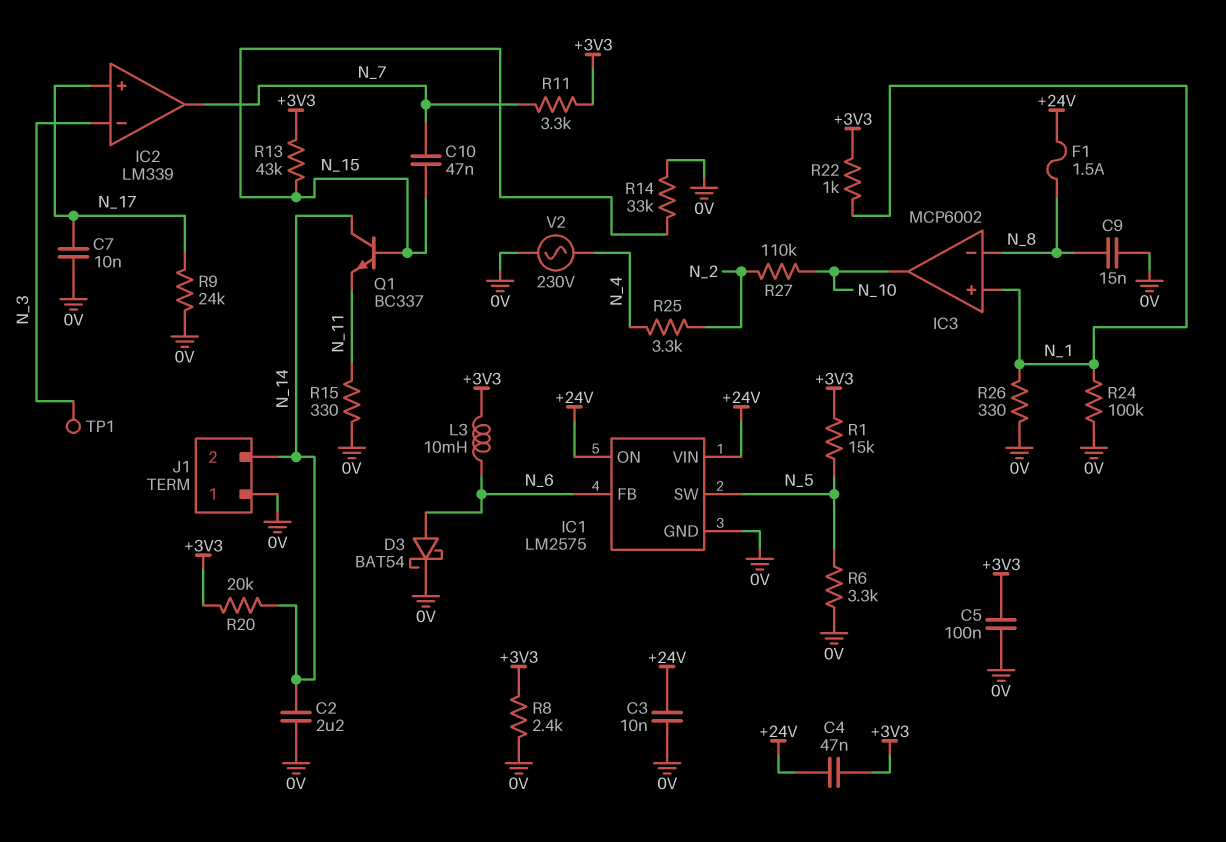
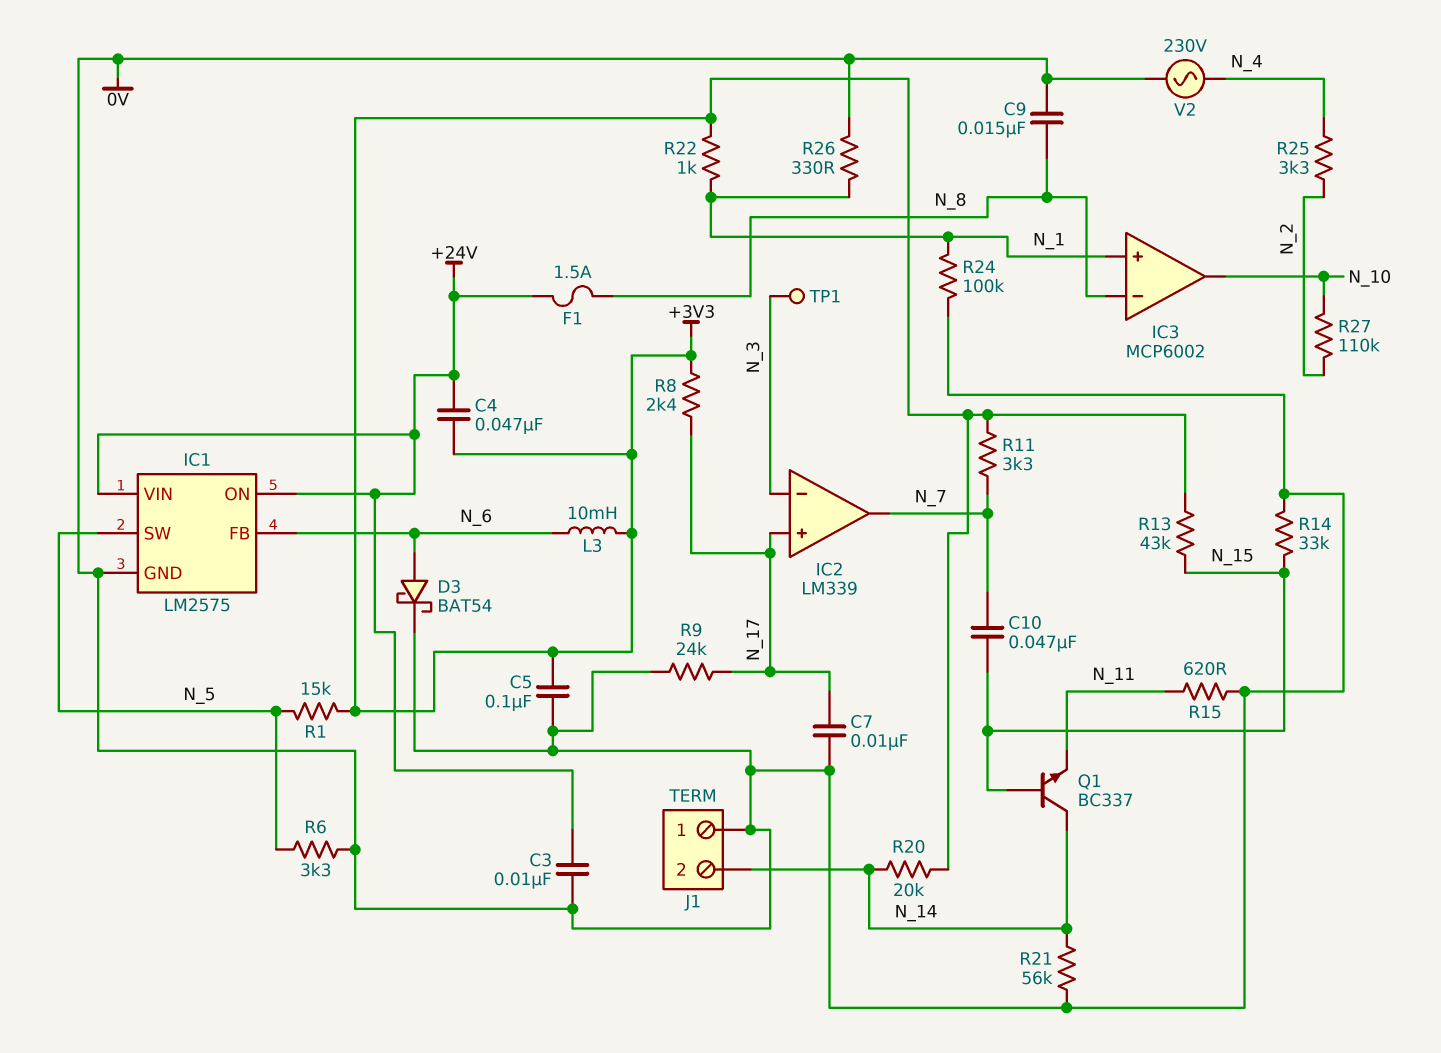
C2: 2.2uF (0V, N_14) -> none
R8: 2.4k (+3V3, 0V) -> 2.4k (+3V3, N_17)
R15: 330 (0V, N_11) -> 620 (0V, N_11)
R21: none -> 56k (0V, N_14)

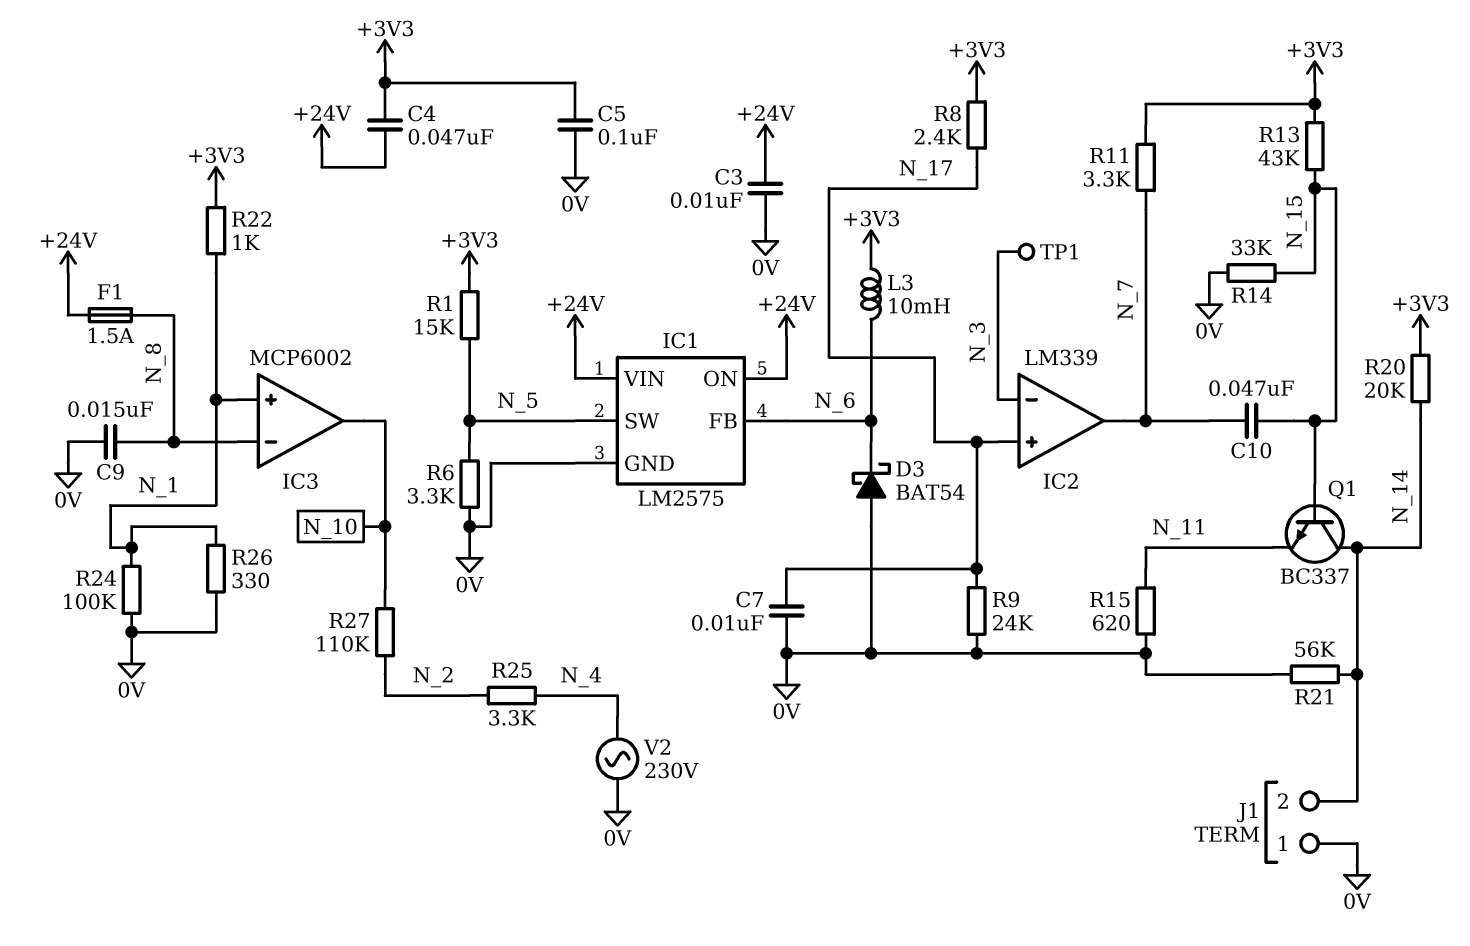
D3: schottky BAT54 (A N_6, K 0V) -> schottky BAT54 (A 0V, K N_6)

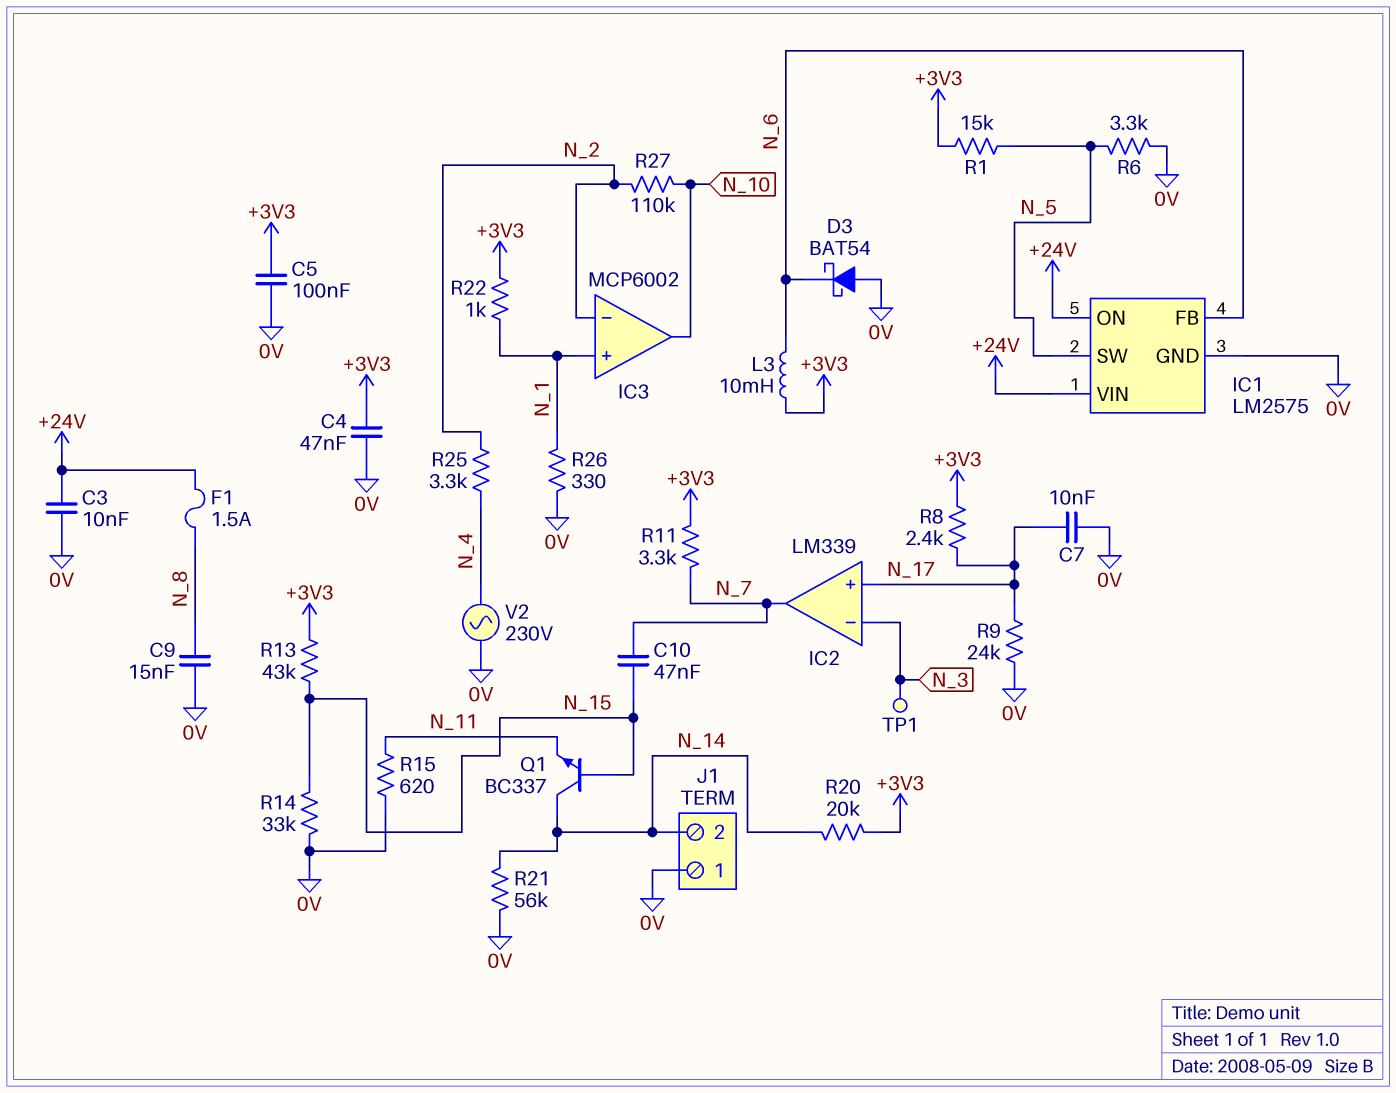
C4: 47nF (+3V3, +24V) -> 47nF (+3V3, 0V)
IC3 pin in-: N_8 -> N_2
R24: 100k (0V, N_1) -> none

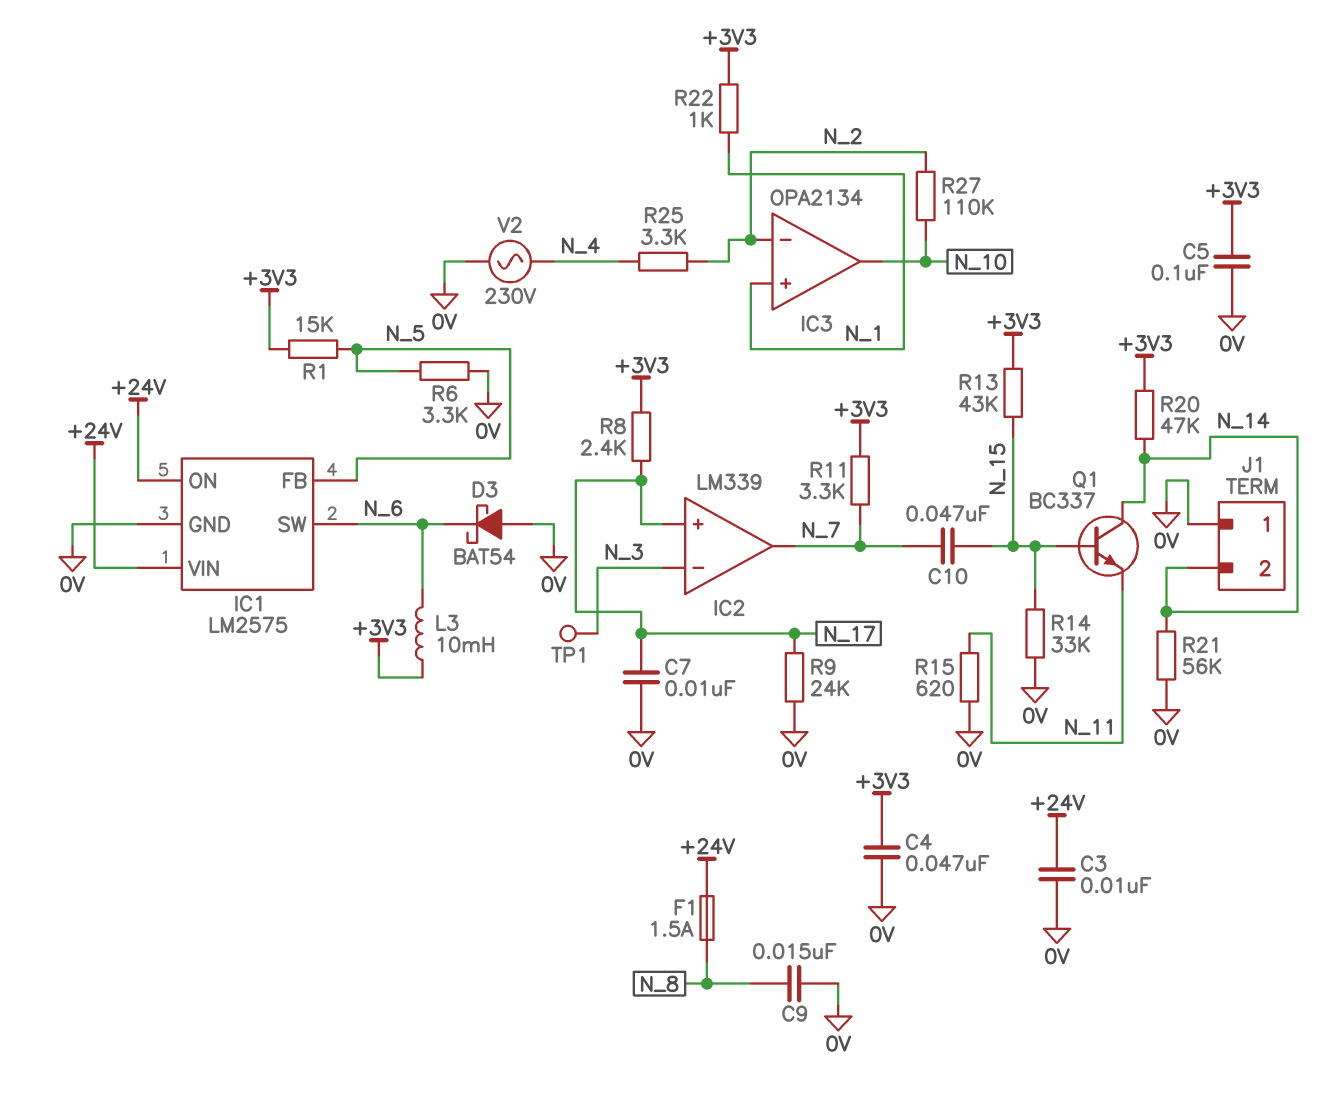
IC1 pin FB: N_6 -> N_5
IC1 pin SW: N_5 -> N_6
IC3: MCP6002 -> OPA2134
R20: 20k (+3V3, N_14) -> 47k (+3V3, N_14)
R26: 330 (0V, N_1) -> none

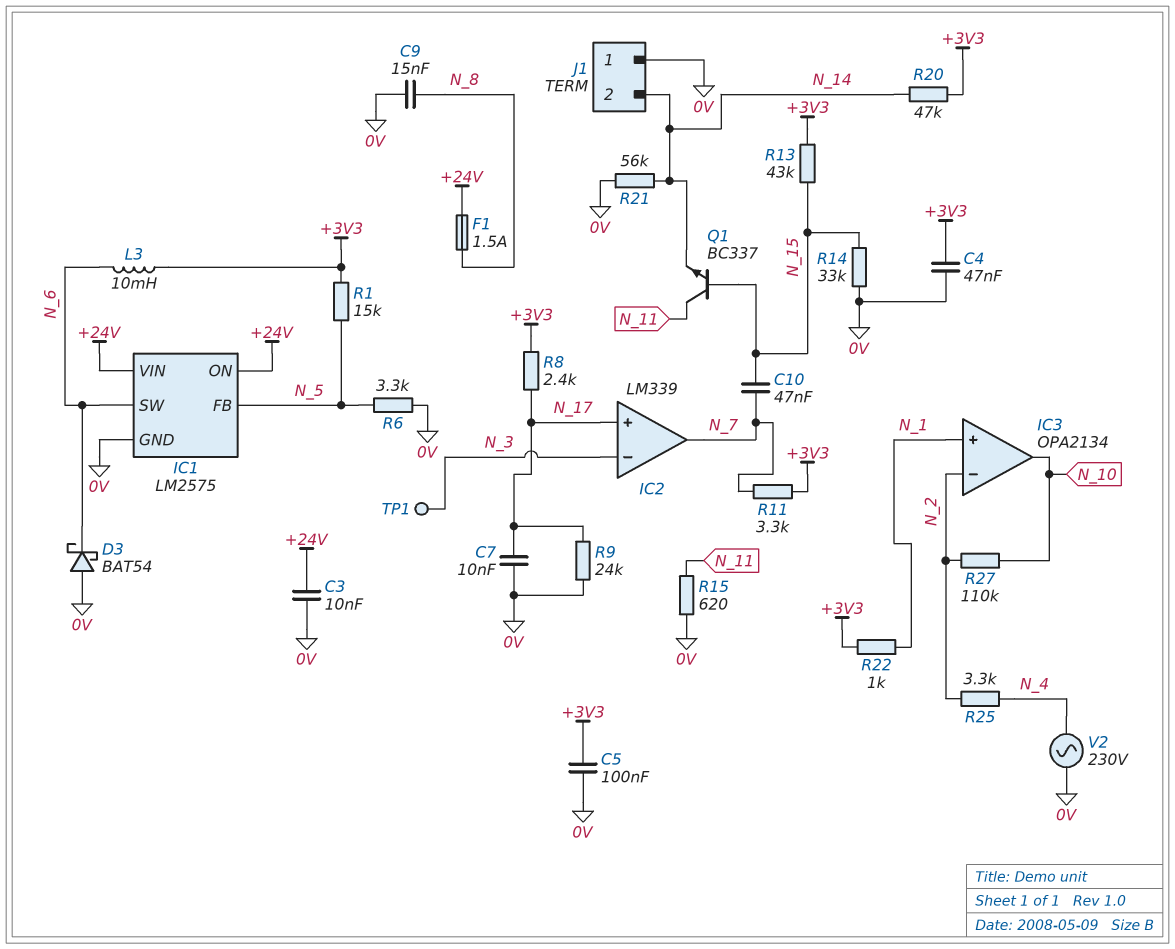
Q1: NPN BC337 (B N_15, C N_14, E N_11) -> NPN BC337 (B N_15, C N_11, E N_14)

